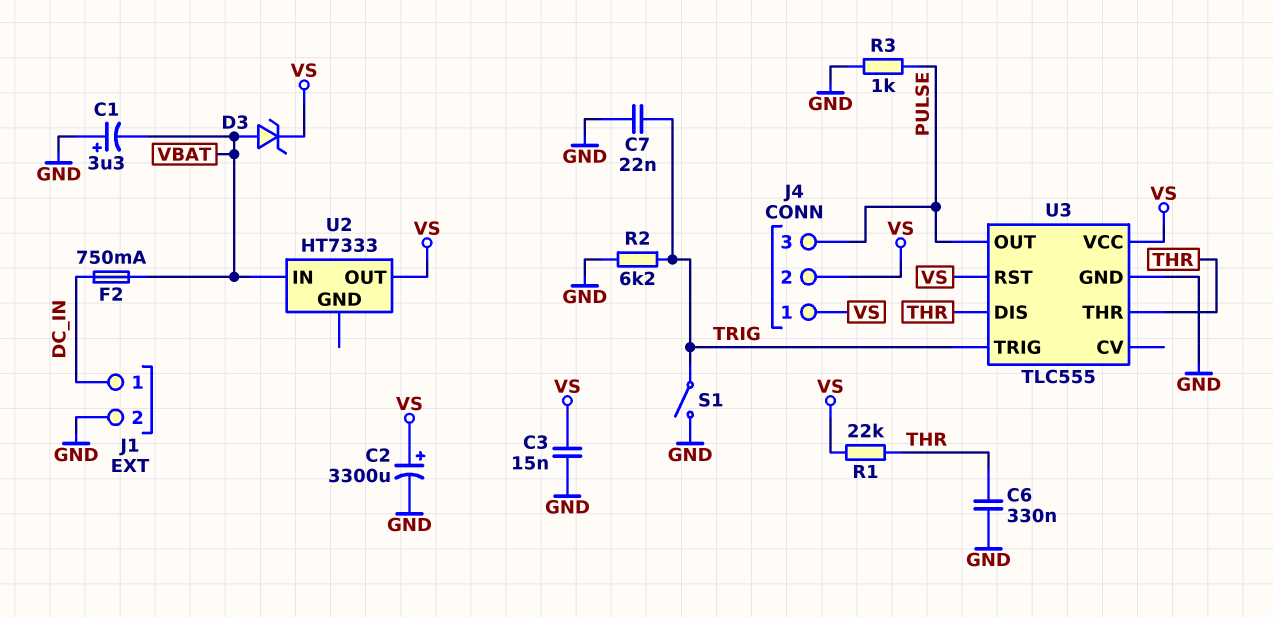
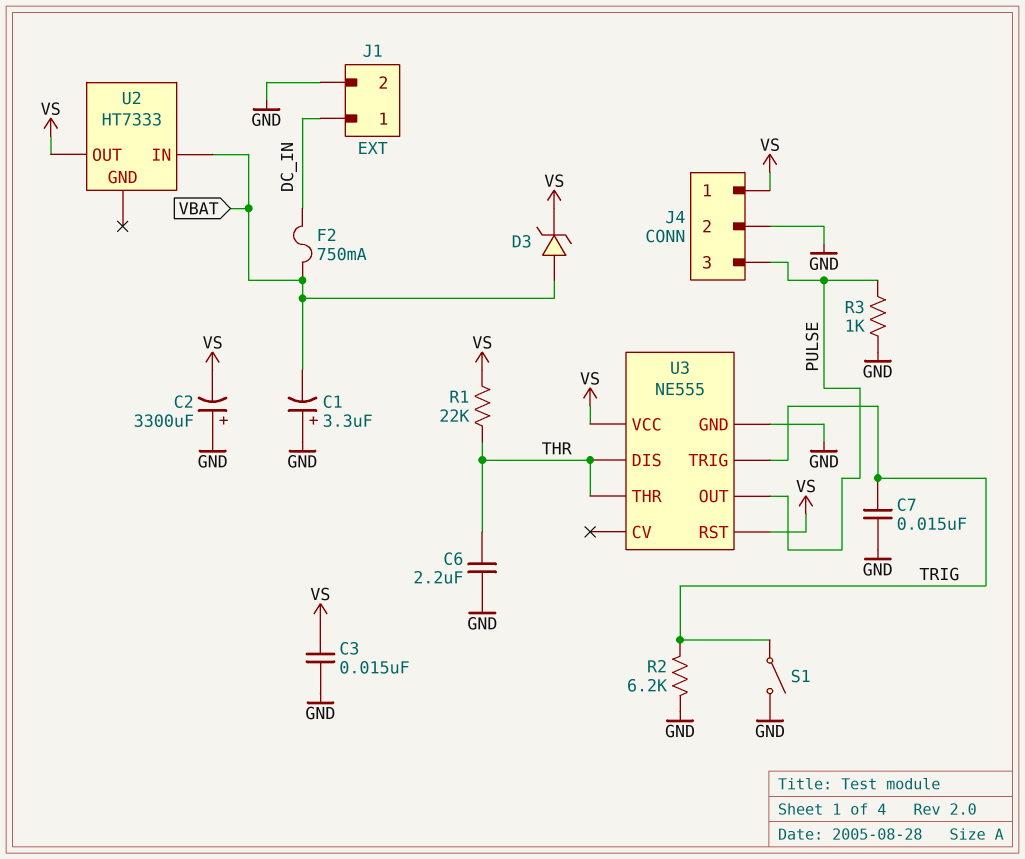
C2: 3300uF (plus VS, minus GND) -> 3300uF (plus GND, minus VS)
C6: 330nF (GND, THR) -> 2.2uF (GND, THR)
C7: 22nF (GND, TRIG) -> 15nF (GND, TRIG)
J4 pin 2: VS -> GND
U3: TLC555 -> NE555

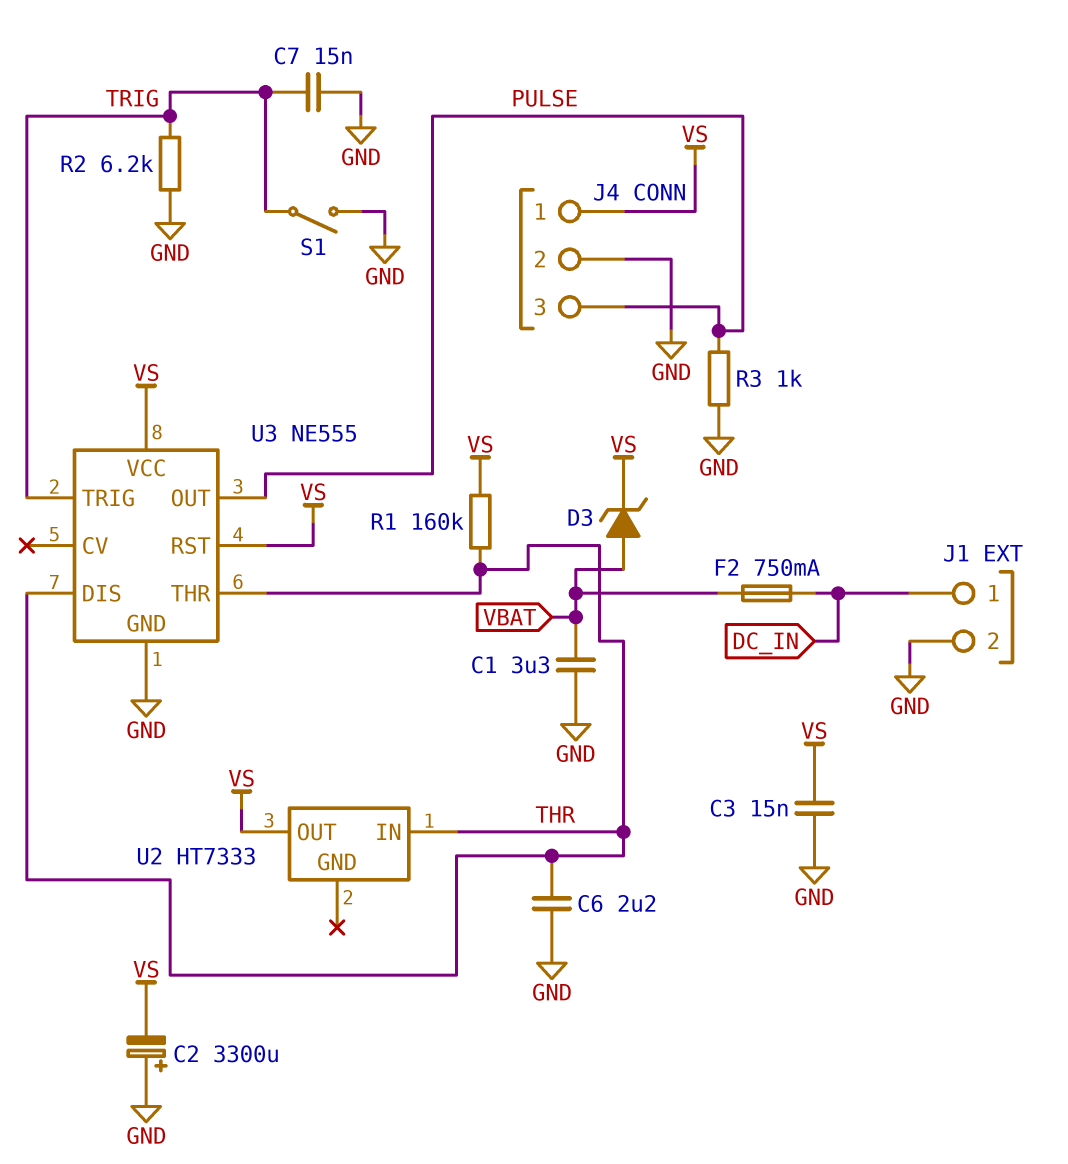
C1: 3.3uF (plus GND, minus VBAT) -> 3.3uF (GND, VBAT)
R1: 22k (THR, VS) -> 160k (THR, VS)
U2 pin IN: VBAT -> THR

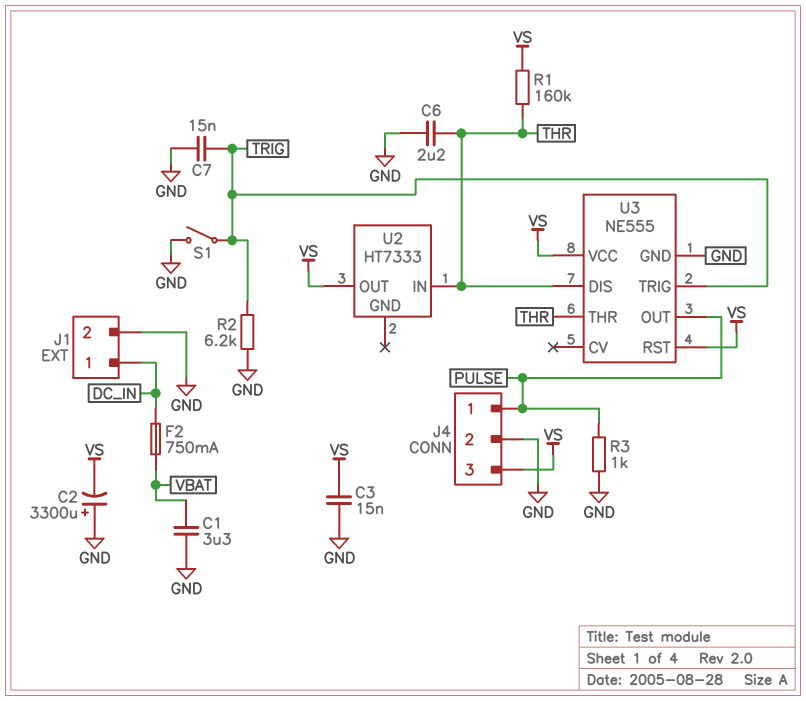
D3: zener (A VBAT, K VS) -> none
J4 pin 1: VS -> PULSE
J4 pin 3: PULSE -> VS

